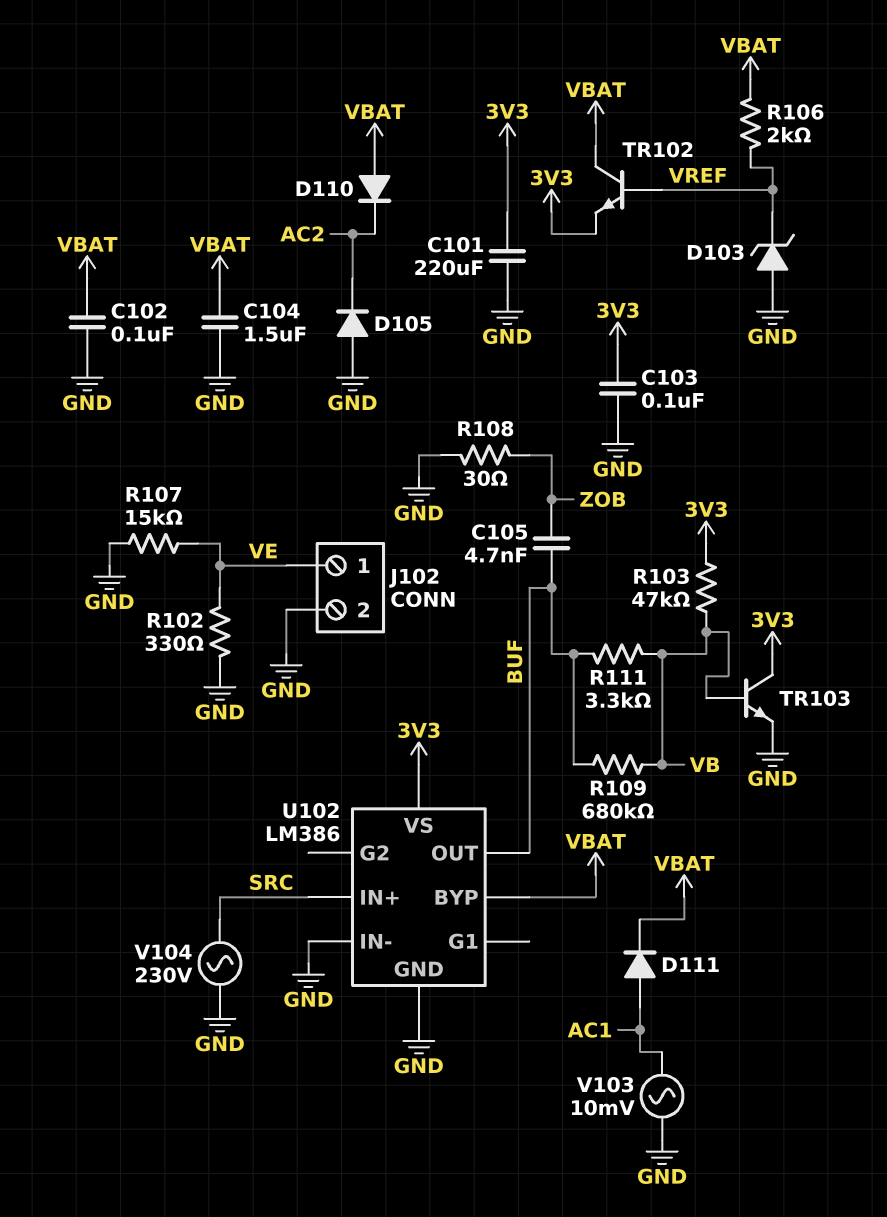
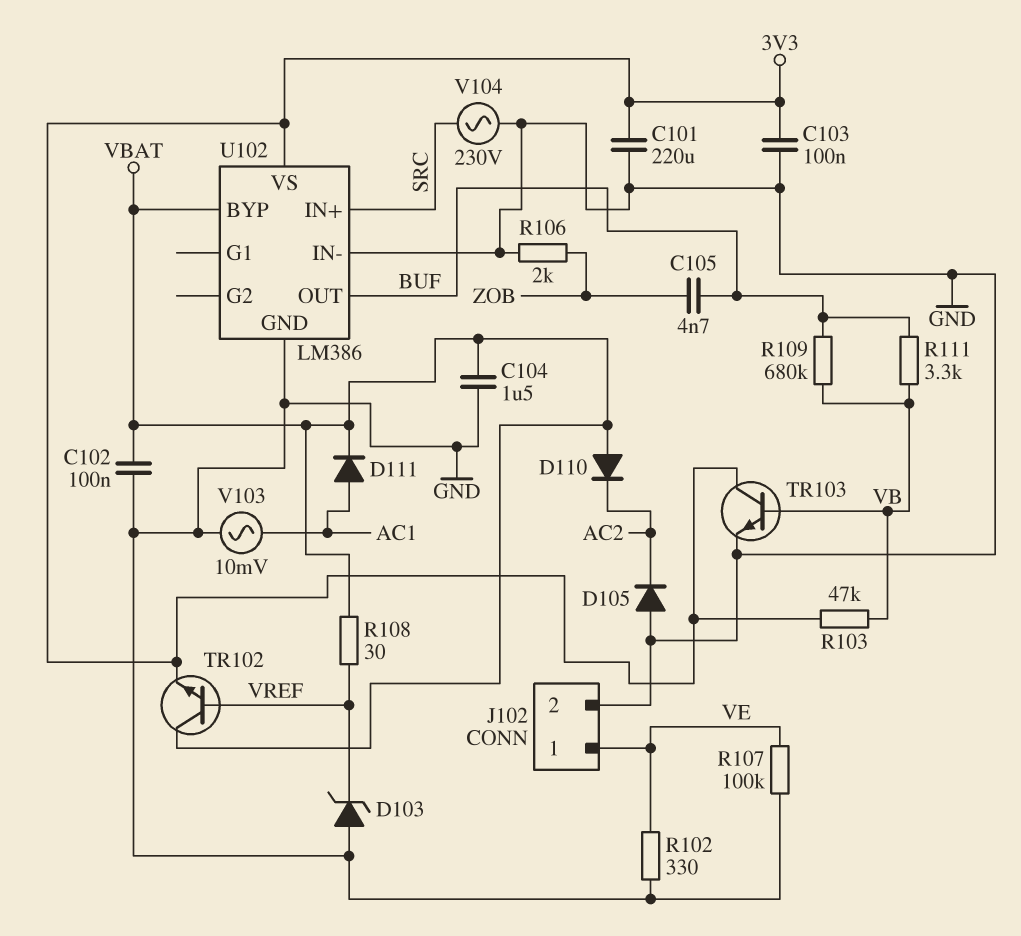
R106: 2k (VBAT, VREF) -> 2k (GND, ZOB)
R107: 15k (GND, VE) -> 100k (GND, VE)
R108: 30 (GND, ZOB) -> 30 (VBAT, VREF)

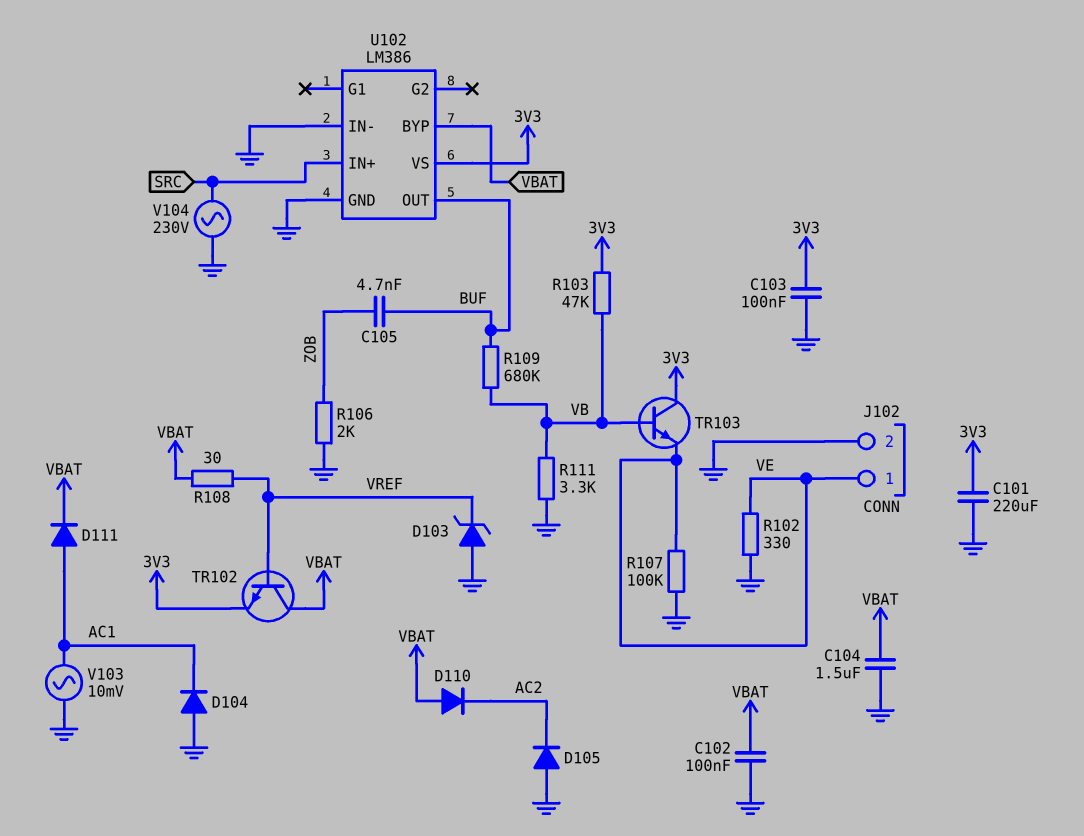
D104: none -> diode (A GND, K AC1)
R111: 3.3k (BUF, VB) -> 3.3k (GND, VB)
TR103: NPN (B VB, C 3V3, E GND) -> NPN (B VB, C 3V3, E VE)

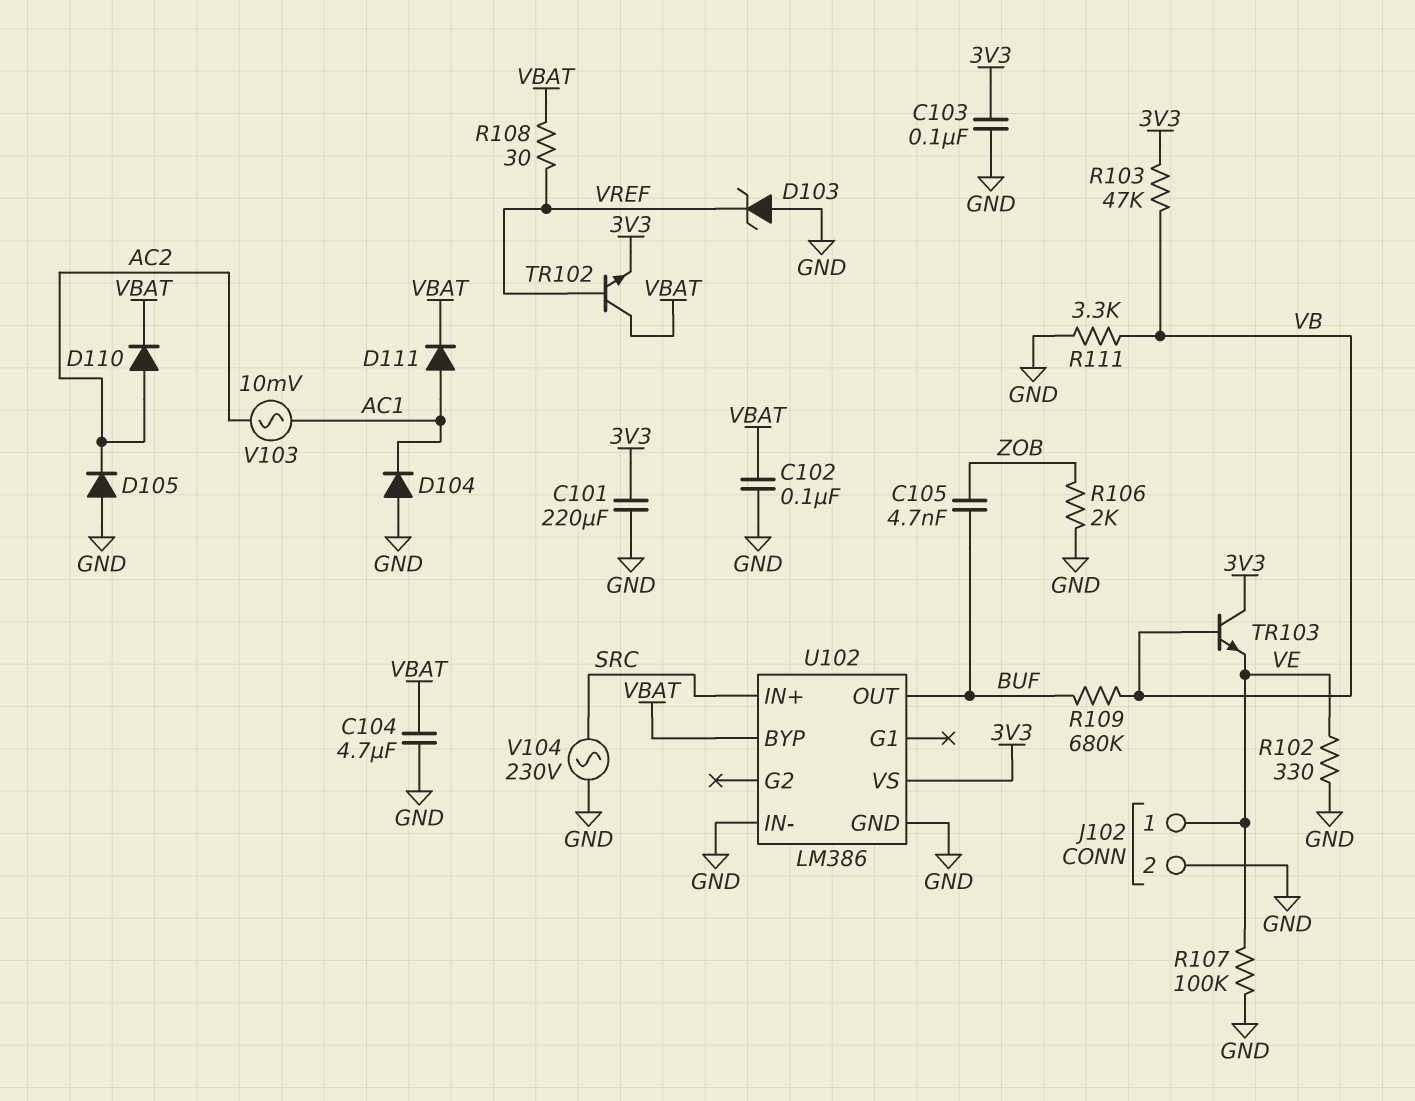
C104: 1.5uF (GND, VBAT) -> 4.7uF (GND, VBAT)
D110: diode (A VBAT, K AC2) -> diode (A AC2, K VBAT)
V103: AC 10mV (AC1, GND) -> AC 10mV (AC1, AC2)

